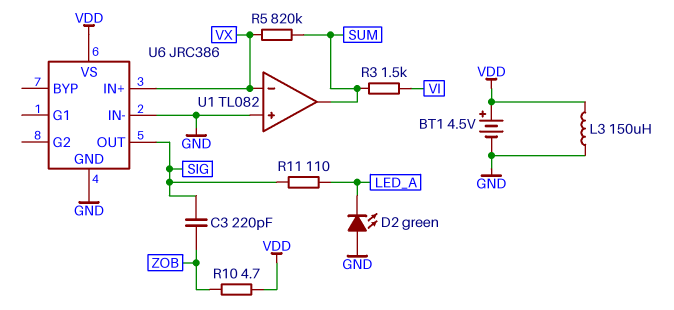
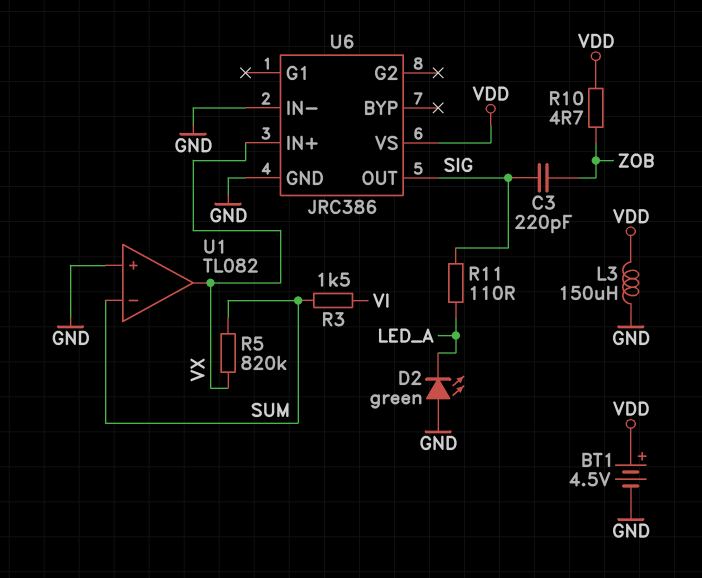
U1 pin in-: VX -> SUM
U1 pin out: SUM -> VX

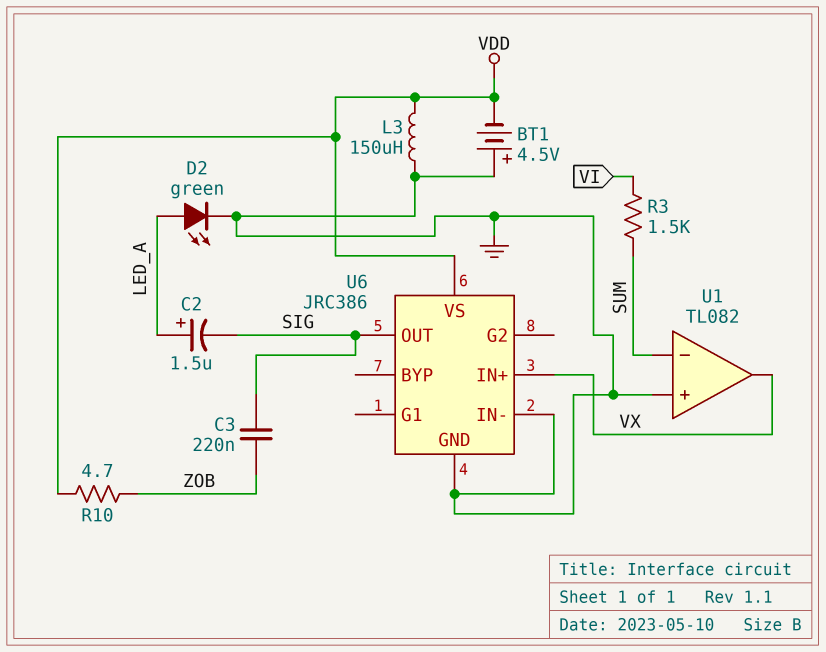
BT1: 4.5V (plus VDD, minus GND) -> 4.5V (plus GND, minus VDD)
C2: none -> 1.5uF (plus LED_A, minus SIG)
C3: 220pF (SIG, ZOB) -> 220nF (SIG, ZOB)
D2: LED green (A GND, K LED_A) -> LED green (A LED_A, K GND)
R5: 820k (SUM, VX) -> none
R11: 110 (LED_A, SIG) -> none

